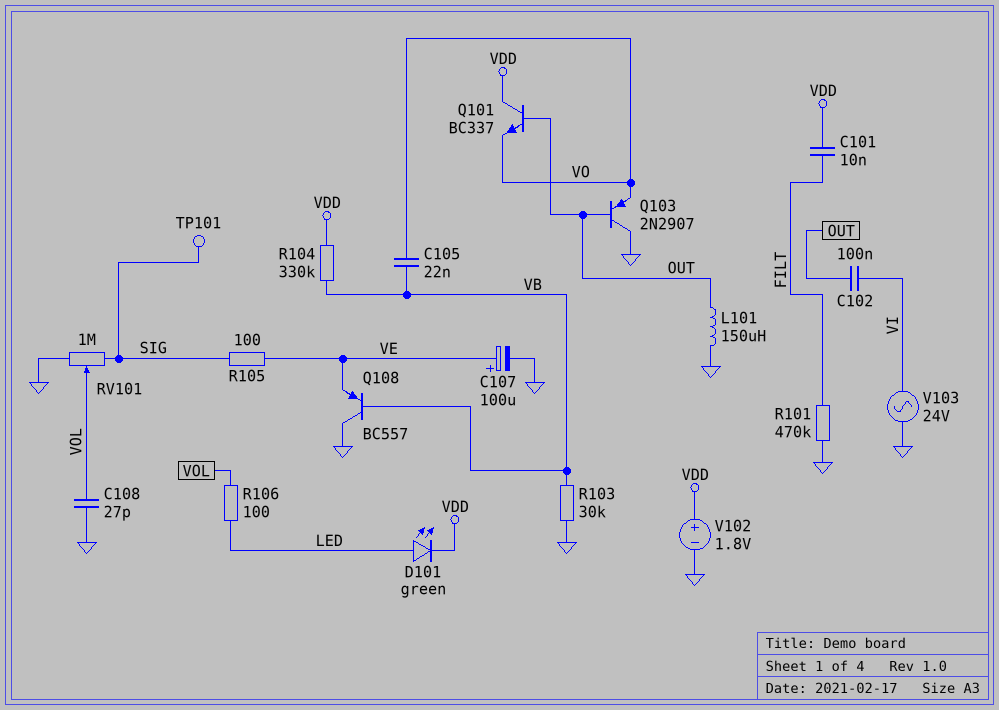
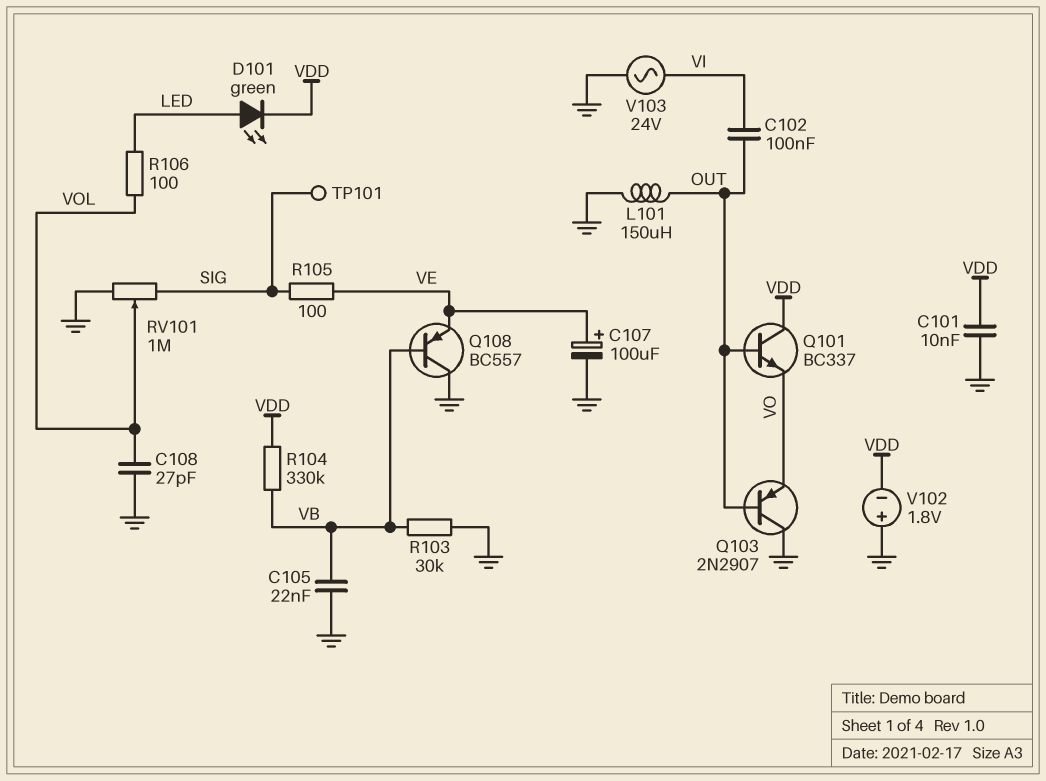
C101: 10nF (FILT, VDD) -> 10nF (GND, VDD)
C105: 22nF (VB, VO) -> 22nF (GND, VB)
R101: 470k (FILT, GND) -> none
V102: 1.8V (plus VDD, minus GND) -> 1.8V (plus GND, minus VDD)

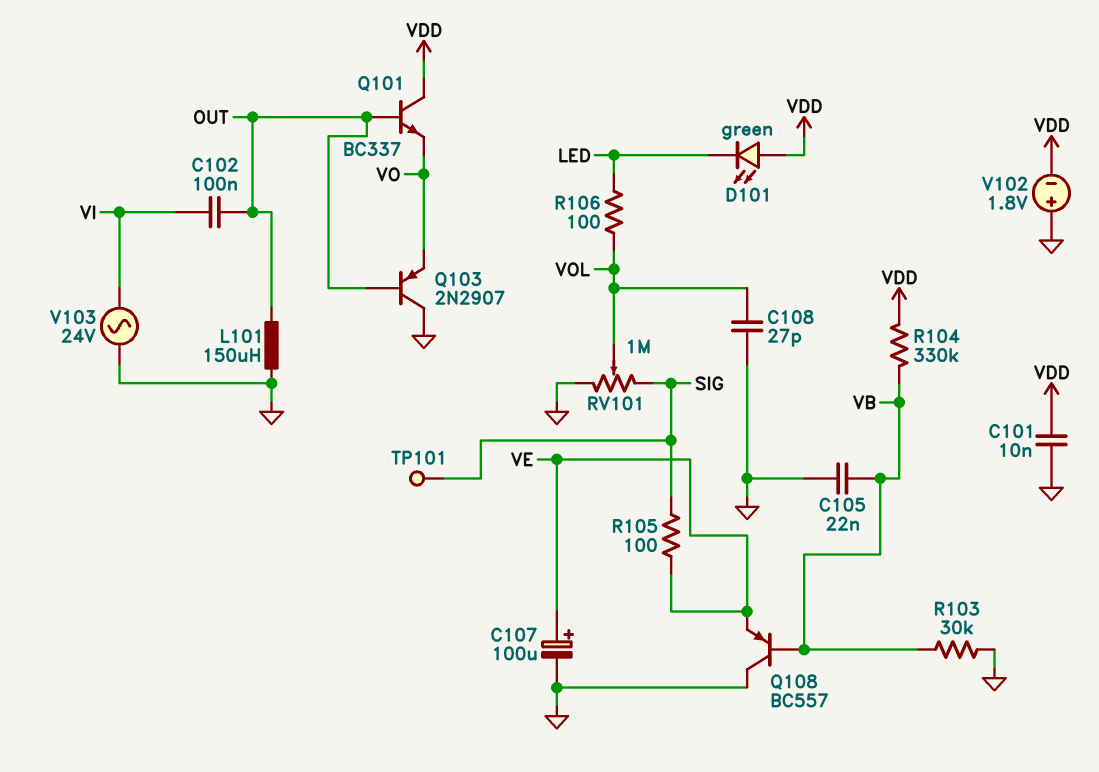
D101: LED green (A LED, K VDD) -> LED green (A VDD, K LED)

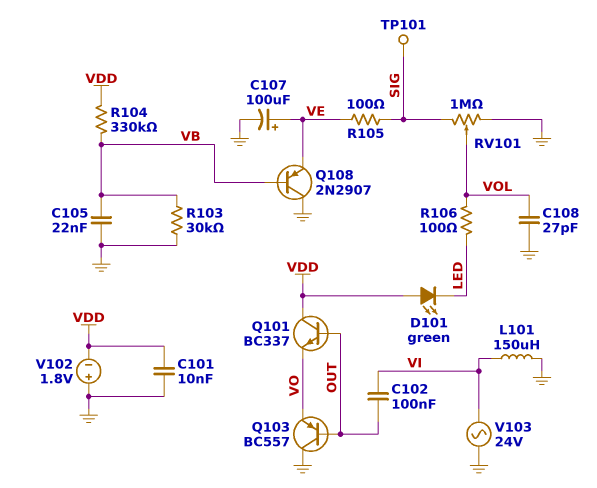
L101: 150uH (GND, OUT) -> 150uH (GND, VI)
Q103: PNP 2N2907 (B OUT, C GND, E VO) -> PNP BC557 (B OUT, C GND, E VO)
Q108: PNP BC557 (B VB, C GND, E VE) -> PNP 2N2907 (B VB, C GND, E VE)

